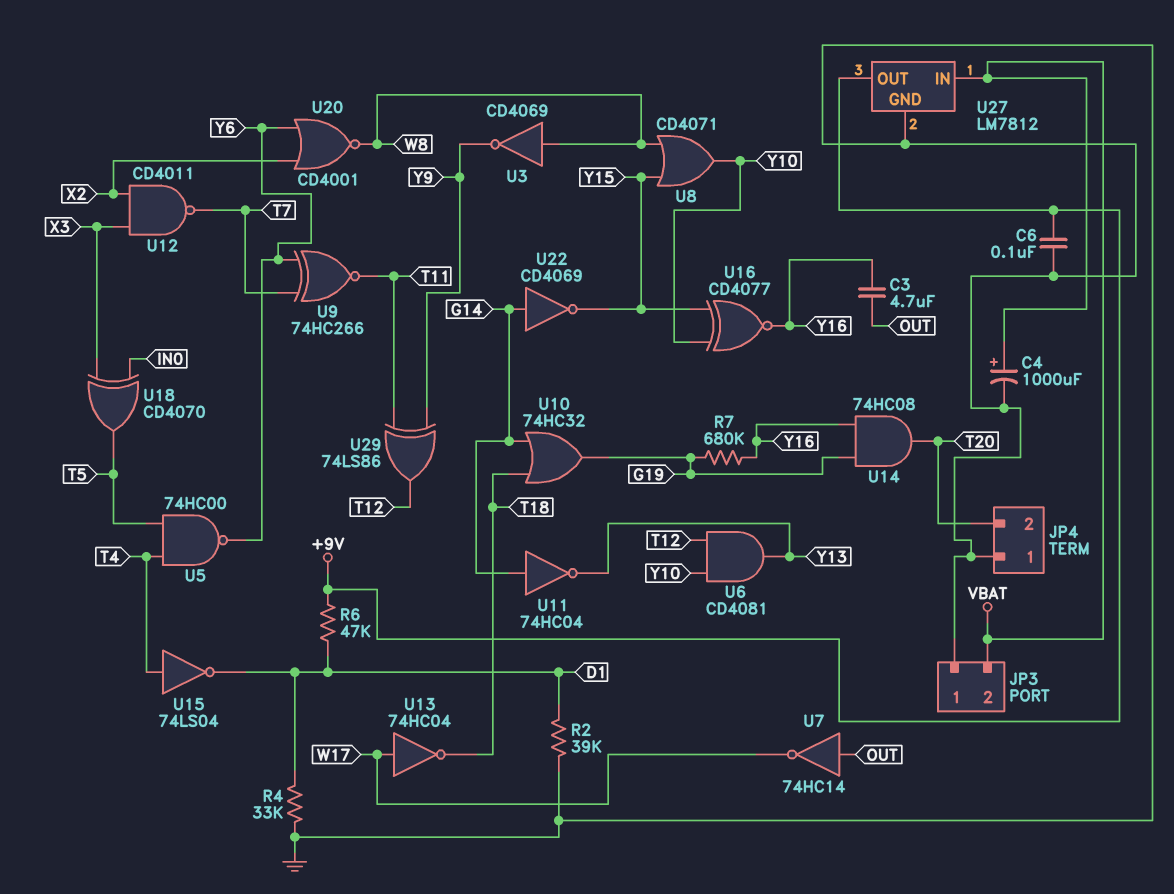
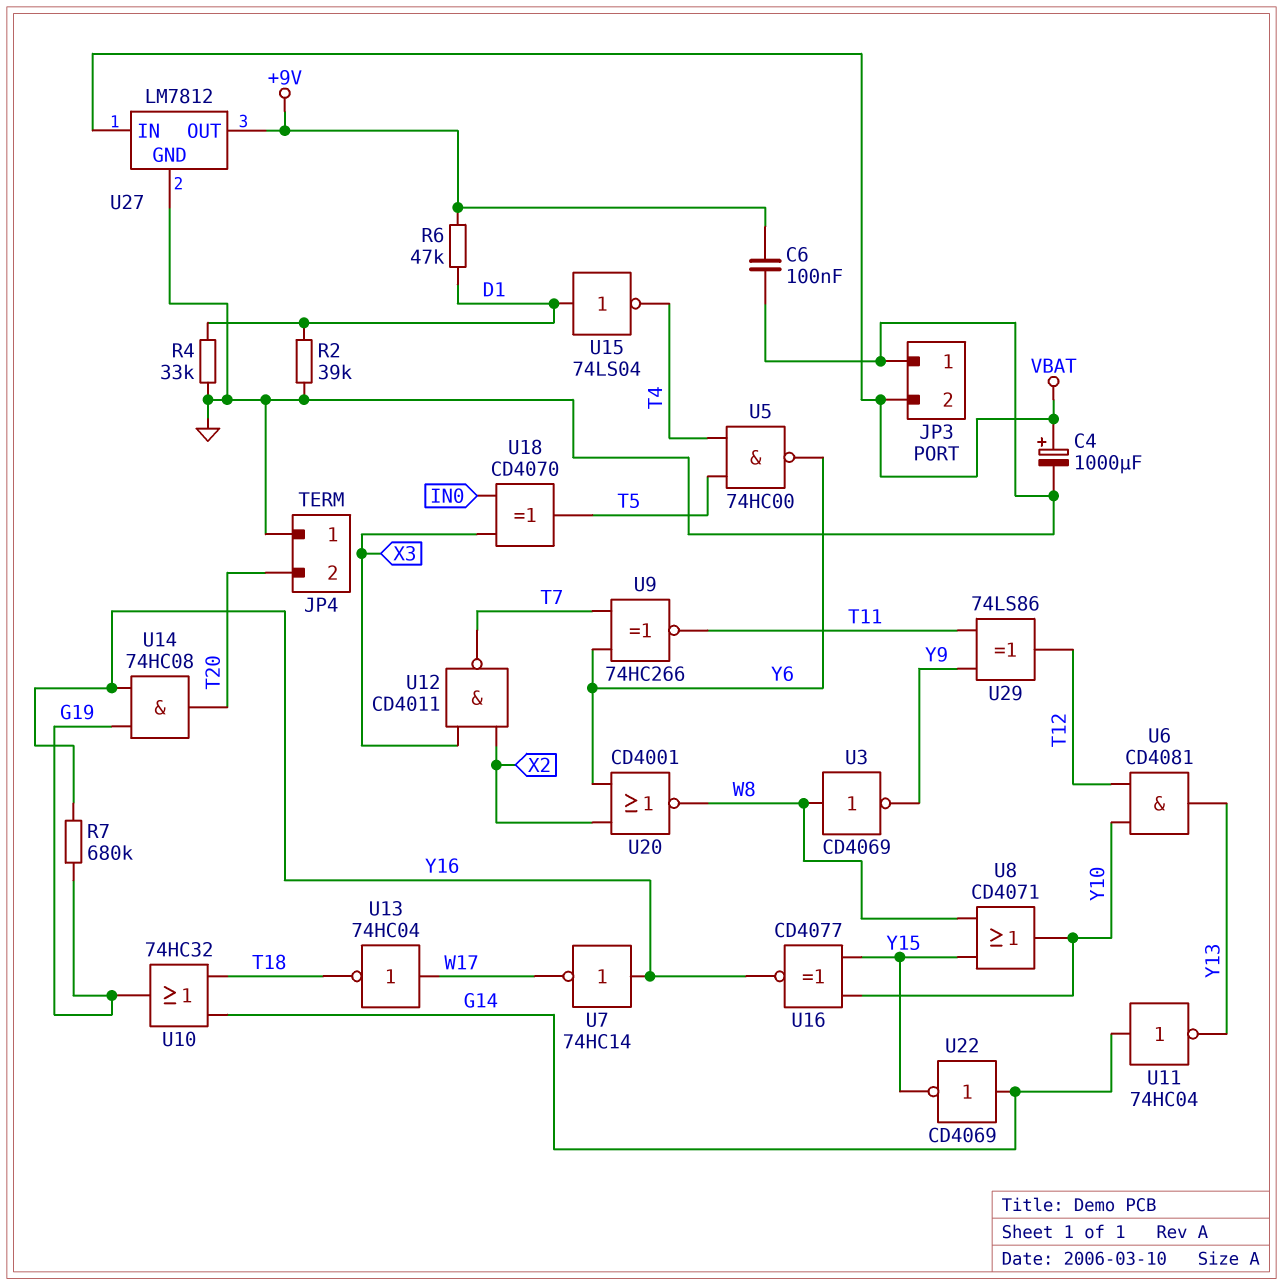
C3: 4.7uF (OUT, Y16) -> none
U7: NOT 74HC14 (in OUT, out W17) -> NOT 74HC14 (in Y16, out W17)
U15: NOT 74LS04 (in T4, out D1) -> NOT 74LS04 (in D1, out T4)

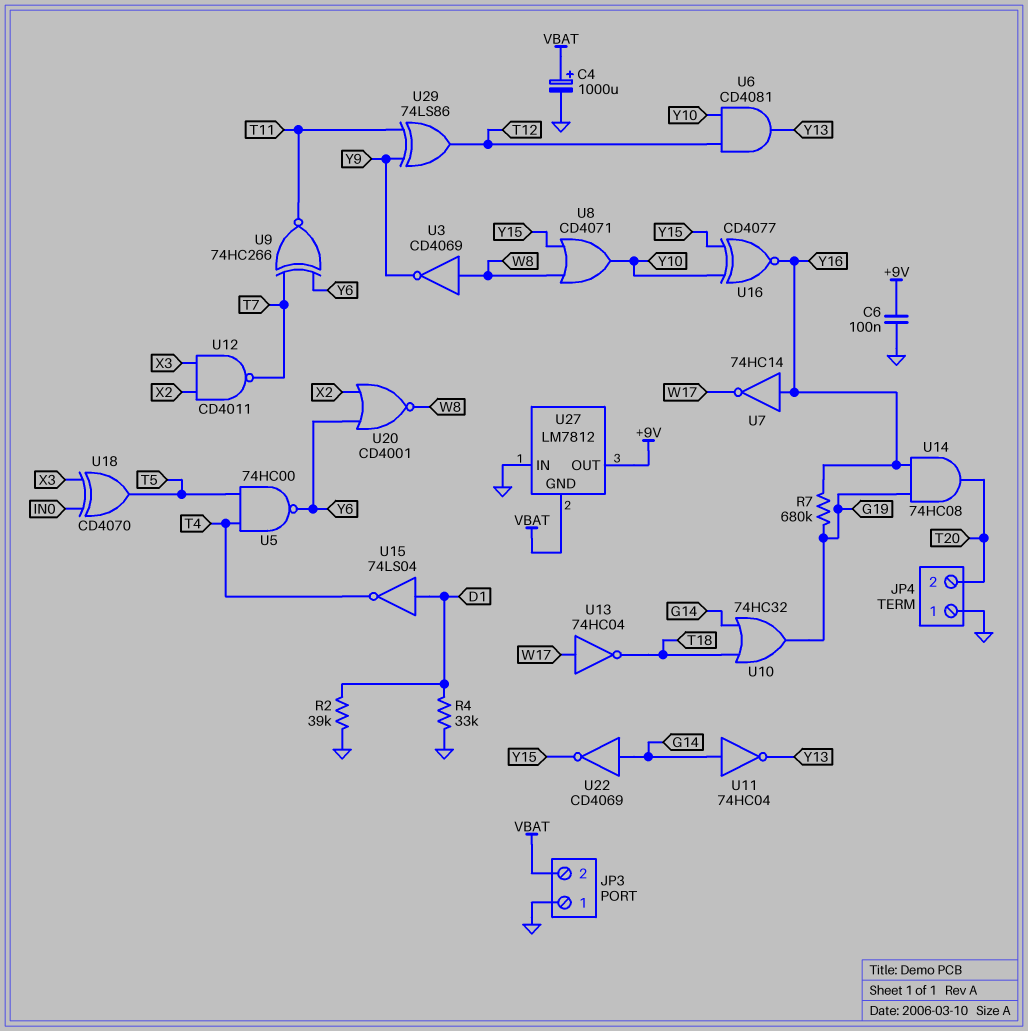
R6: 47k (+9V, D1) -> none
U27 pin GND: GND -> VBAT
U27 pin IN: VBAT -> GND

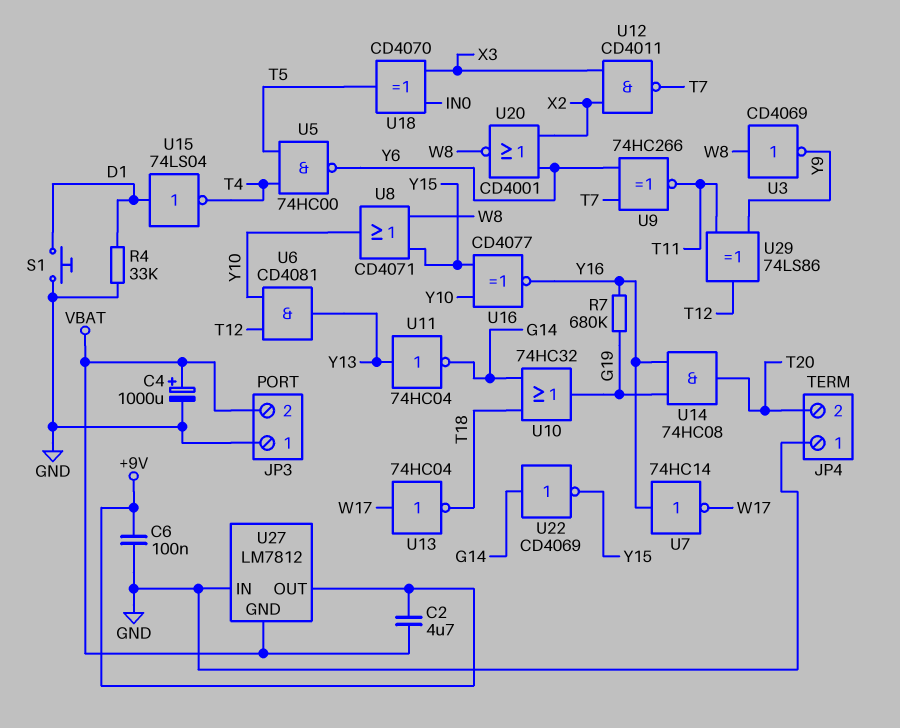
C2: none -> 4.7uF (+9V, VBAT)
R2: 39k (D1, GND) -> none
S1: none -> button (D1, GND)
U11: NOT 74HC04 (in G14, out Y13) -> NOT 74HC04 (in Y13, out G14)

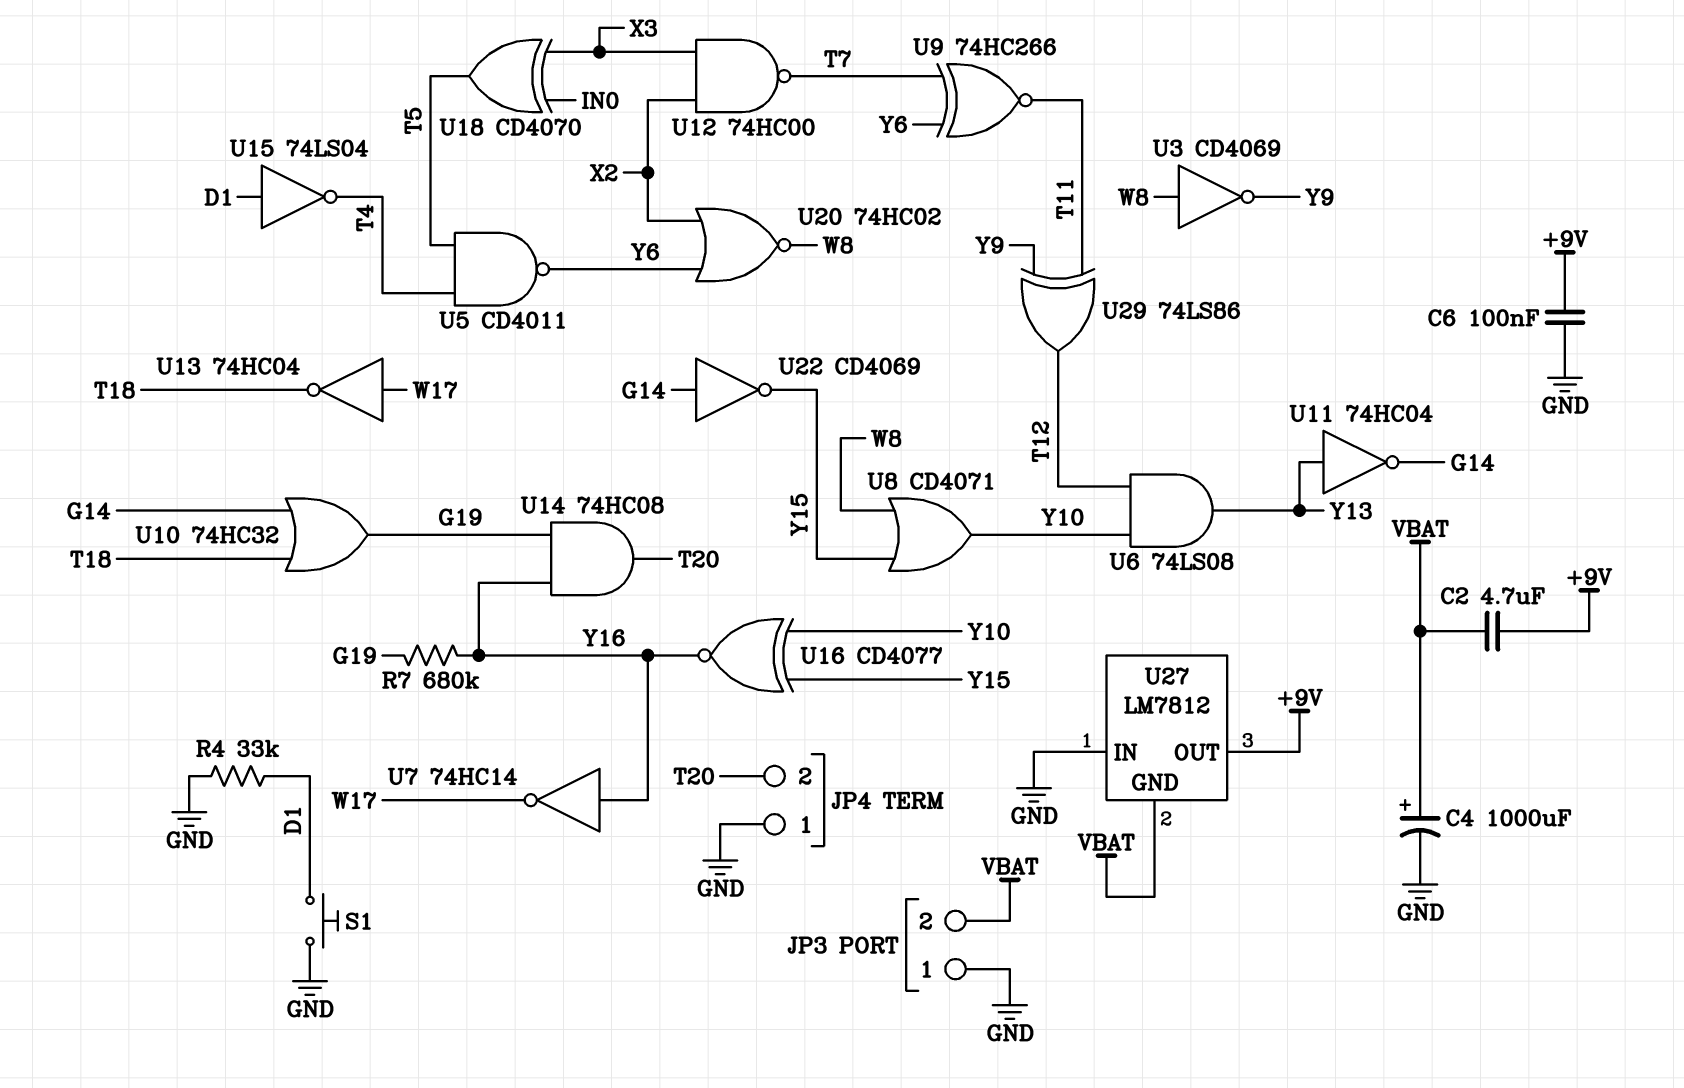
U5: NAND 74HC00 (in T4, in T5, out Y6) -> NAND CD4011 (in T4, in T5, out Y6)
U6: AND CD4081 (in T12, in Y10, out Y13) -> AND 74LS08 (in T12, in Y10, out Y13)
U12: NAND CD4011 (in X2, in X3, out T7) -> NAND 74HC00 (in X2, in X3, out T7)
U20: NOR CD4001 (in X2, in Y6, out W8) -> NOR 74HC02 (in X2, in Y6, out W8)

